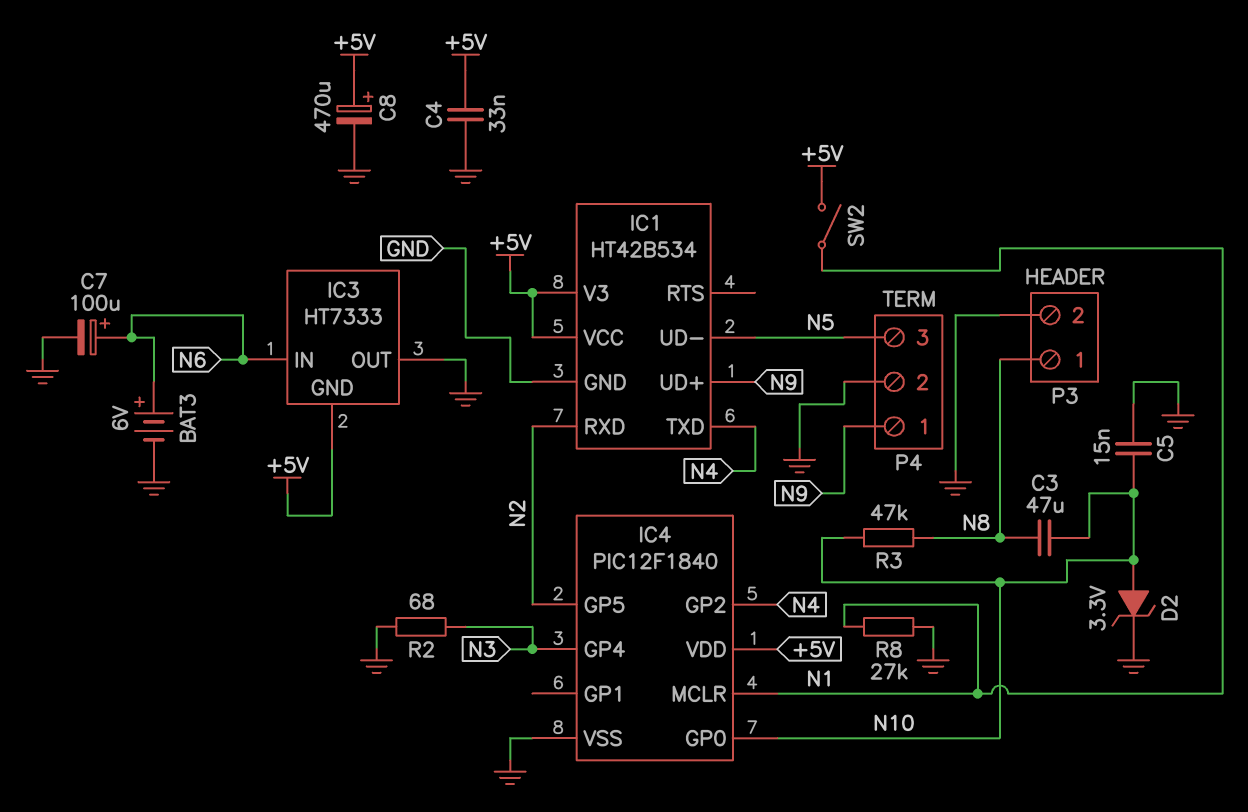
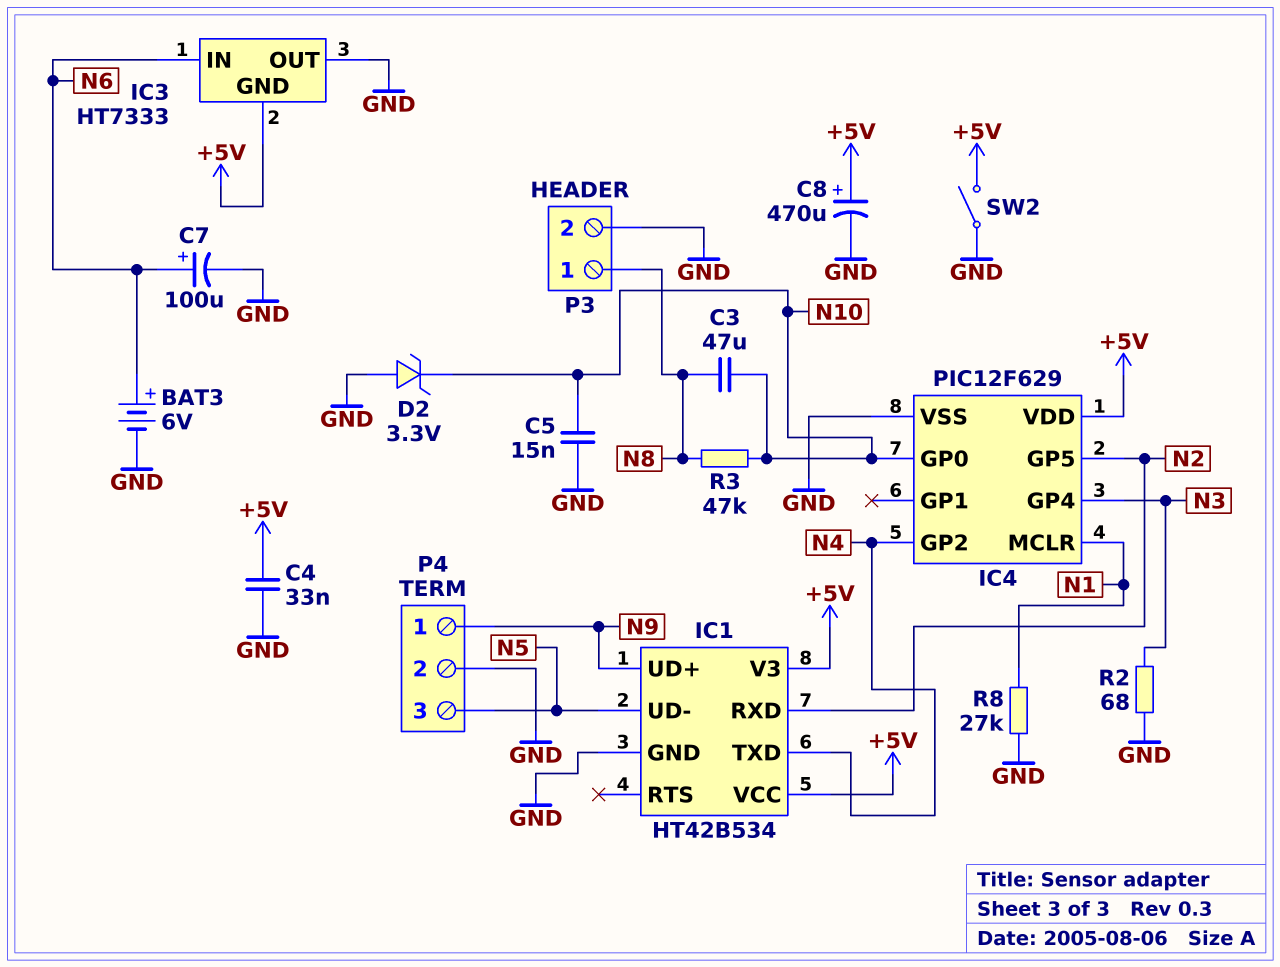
D2: zener 3.3V (A N10, K GND) -> zener 3.3V (A GND, K N10)
IC4: PIC12F1840 -> PIC12F629
SW2: switch (+5V, N1) -> switch (+5V, GND)

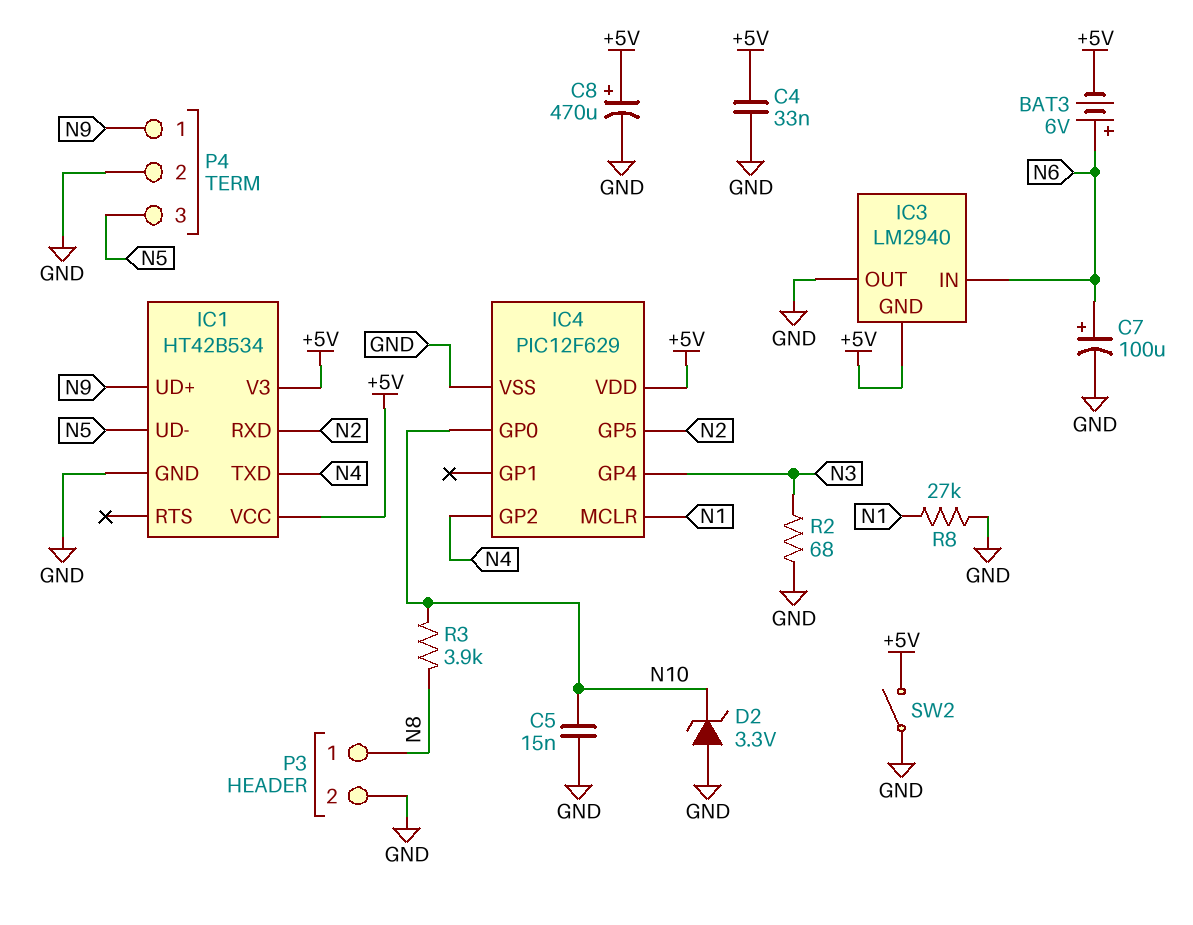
BAT3: 6V (plus N6, minus GND) -> 6V (plus N6, minus +5V)
C3: 47uF (N8, N10) -> none
IC3: HT7333 -> LM2940
R3: 47k (N8, N10) -> 3.9k (N8, N10)

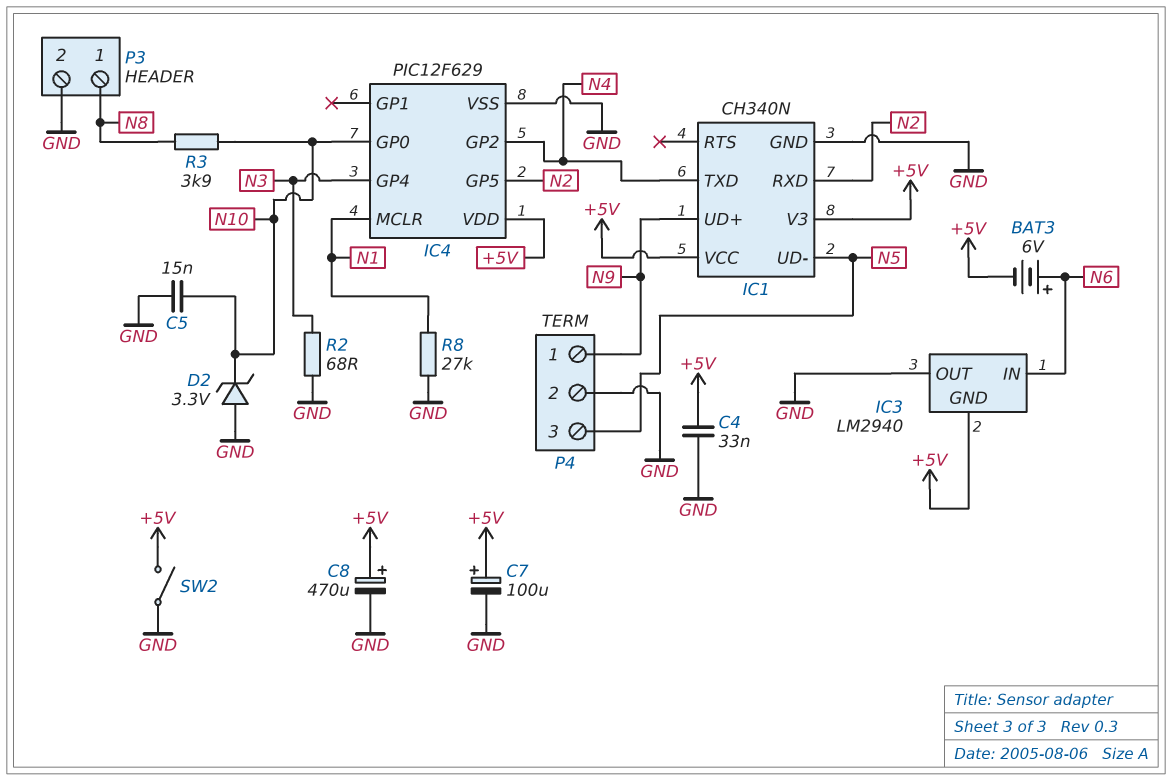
C7: 100uF (plus N6, minus GND) -> 100uF (plus +5V, minus GND)
IC1: HT42B534 -> CH340N

